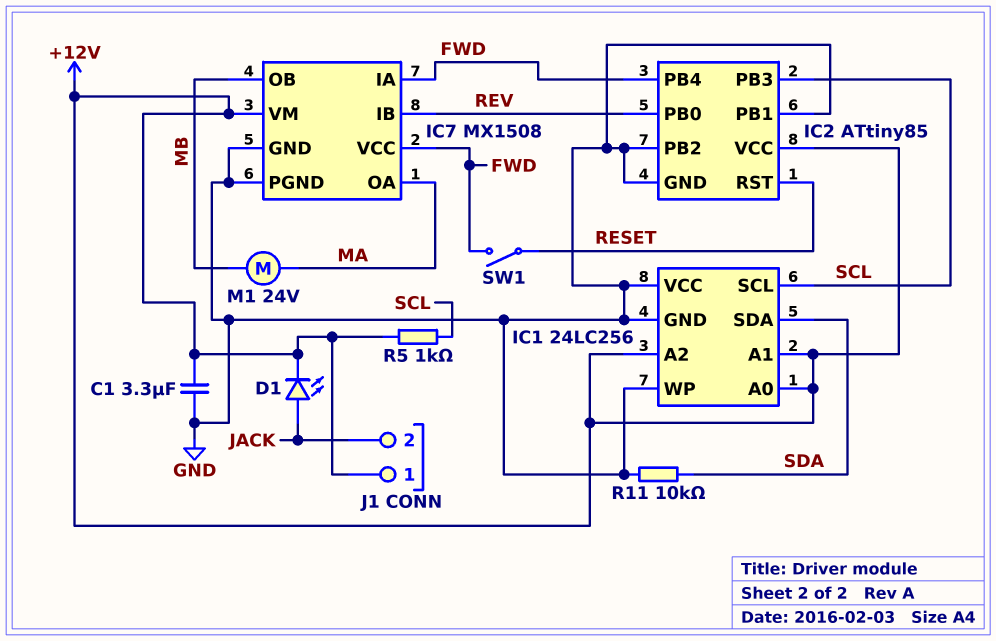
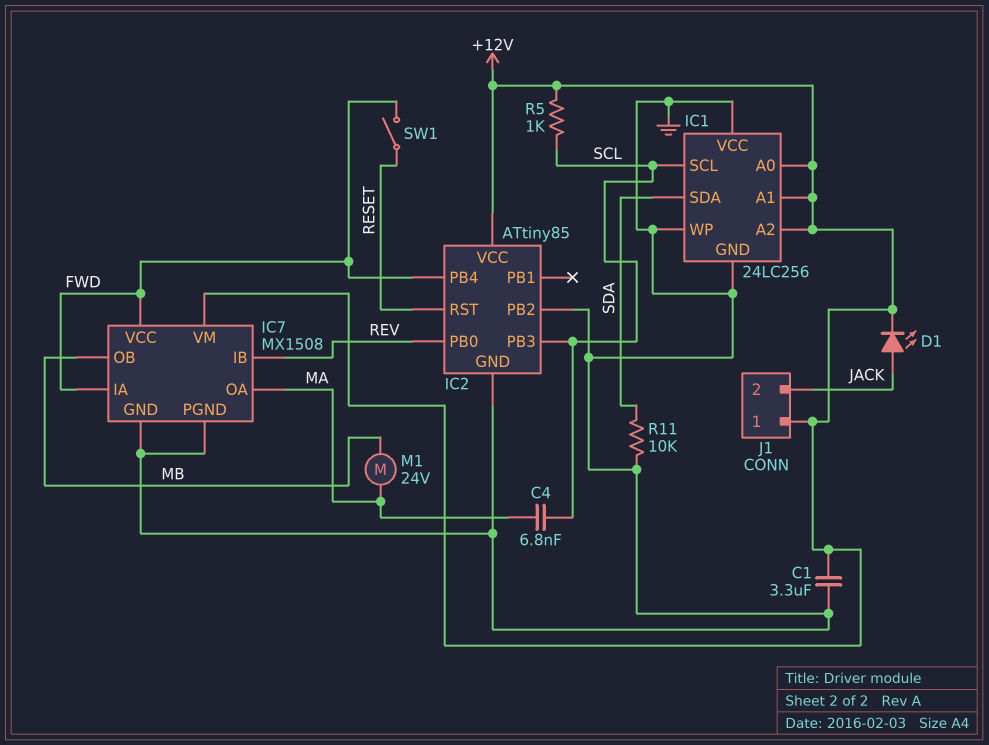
C4: none -> 6.8nF (MA, SCL)
IC2 pin PB1: GND -> none

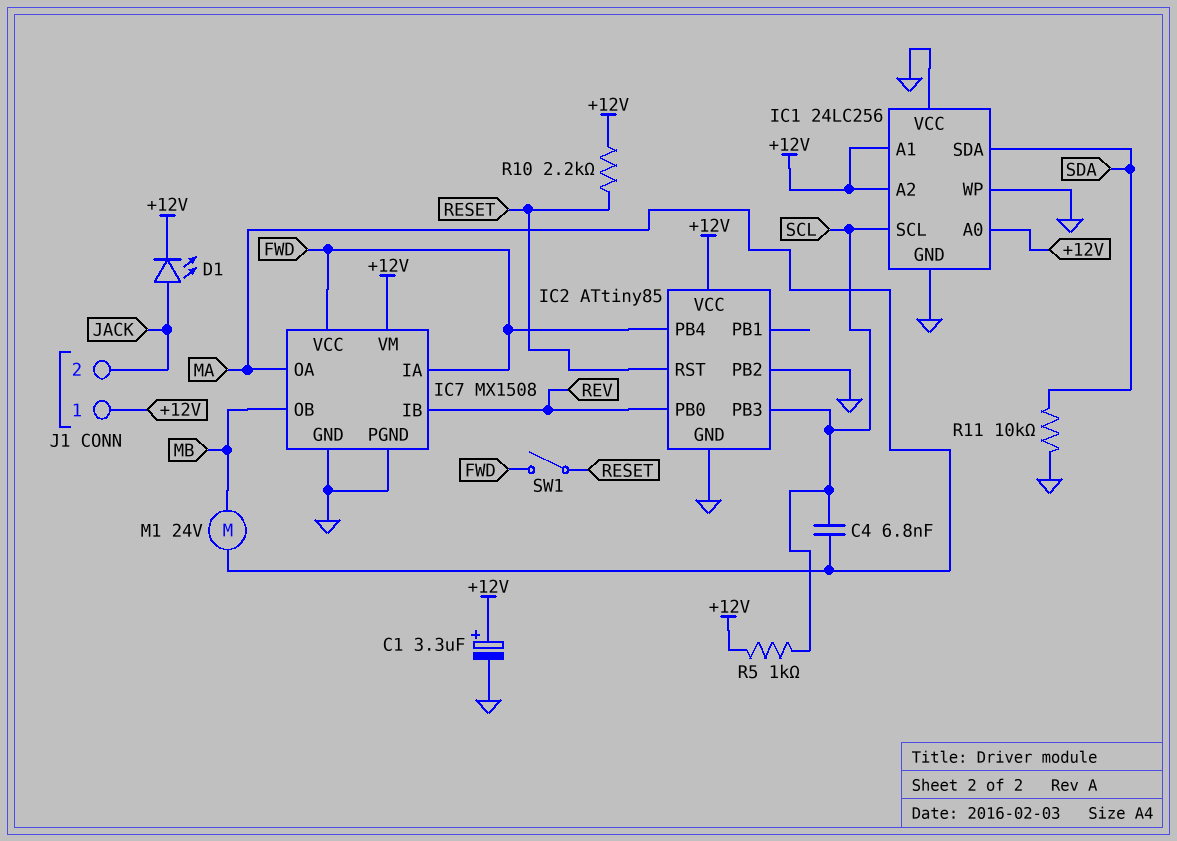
C1: 3.3uF (+12V, GND) -> 3.3uF (plus +12V, minus GND)
R10: none -> 2.2k (+12V, RESET)

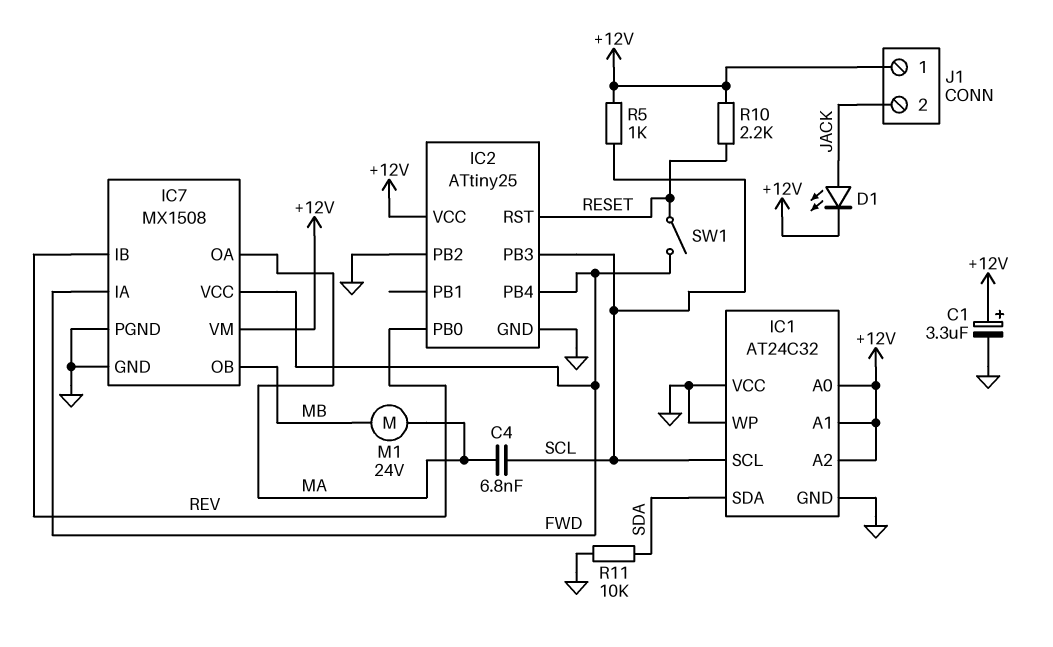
IC1: 24LC256 -> AT24C32
IC2: ATtiny85 -> ATtiny25

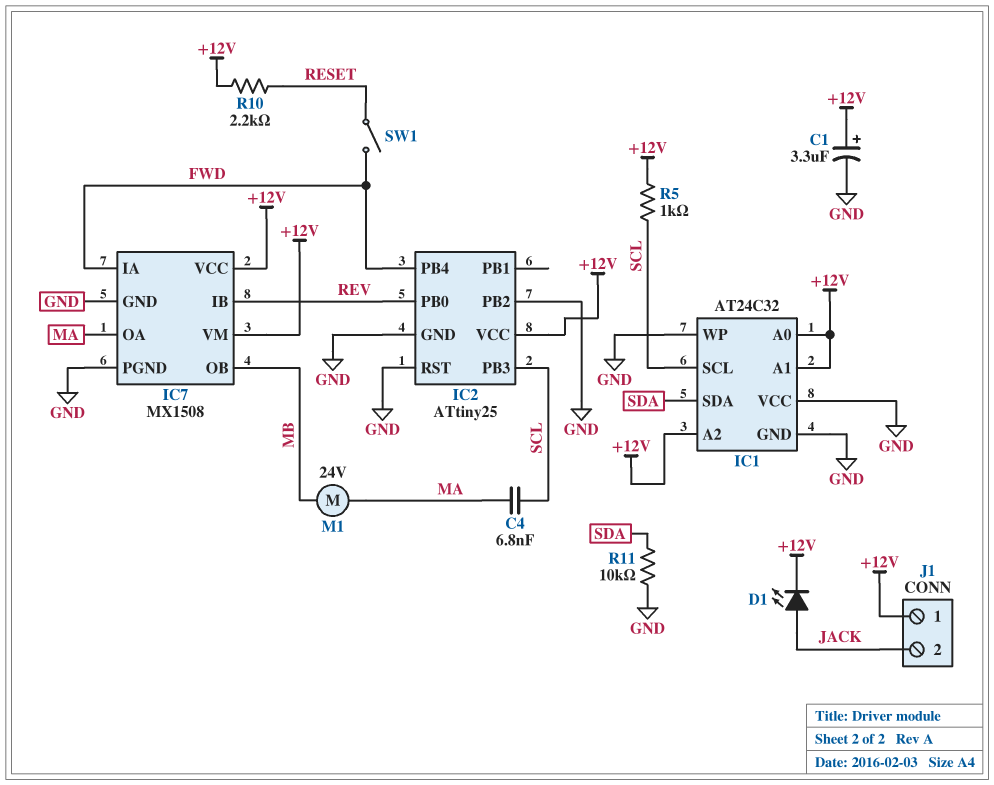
IC2 pin RST: RESET -> GND
IC7 pin VCC: FWD -> +12V

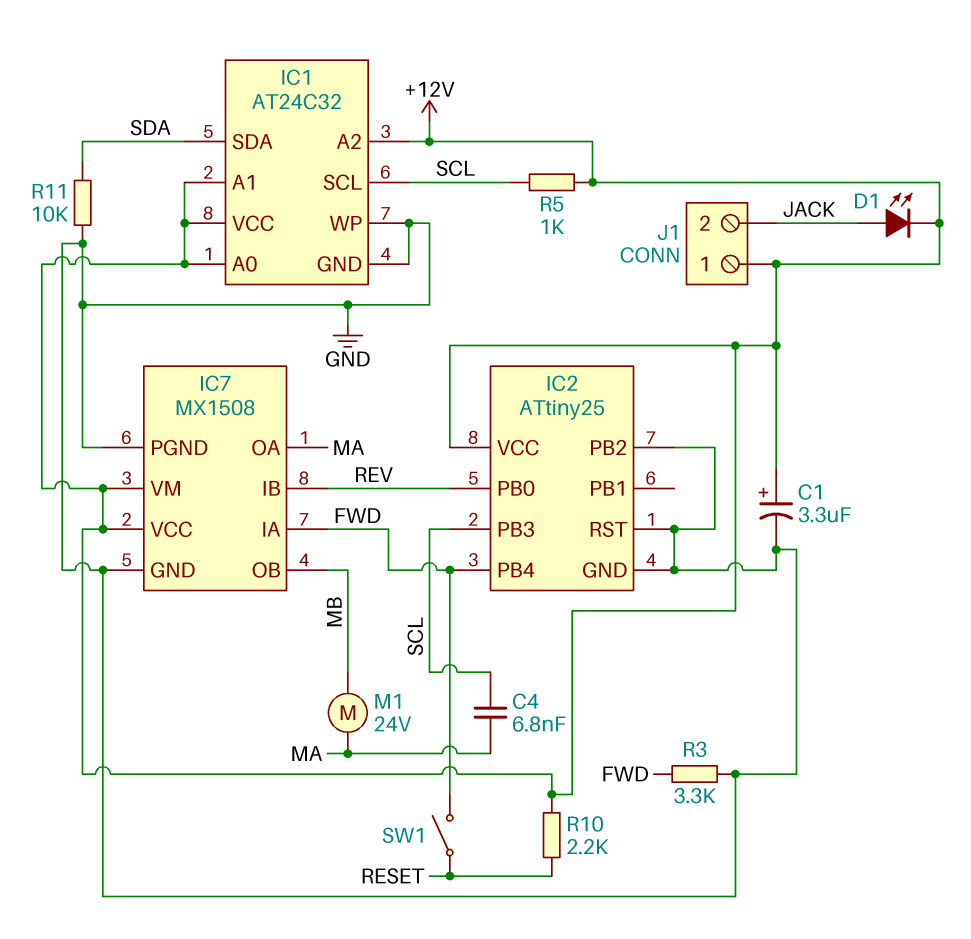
IC1 pin VCC: GND -> +12V
R3: none -> 3.3k (FWD, GND)

